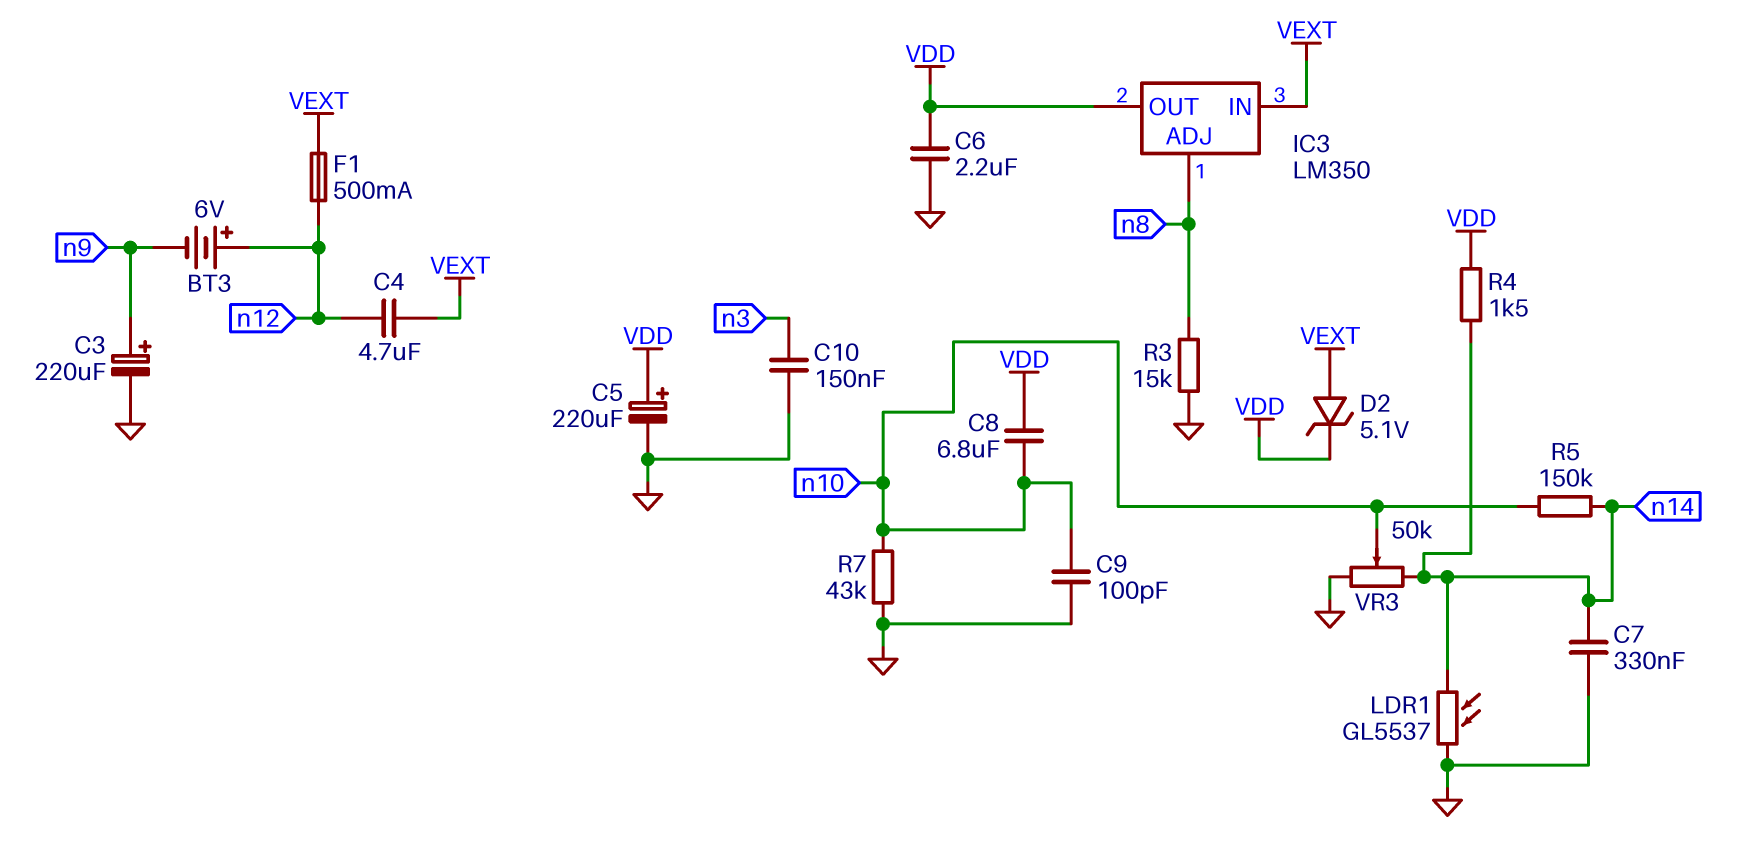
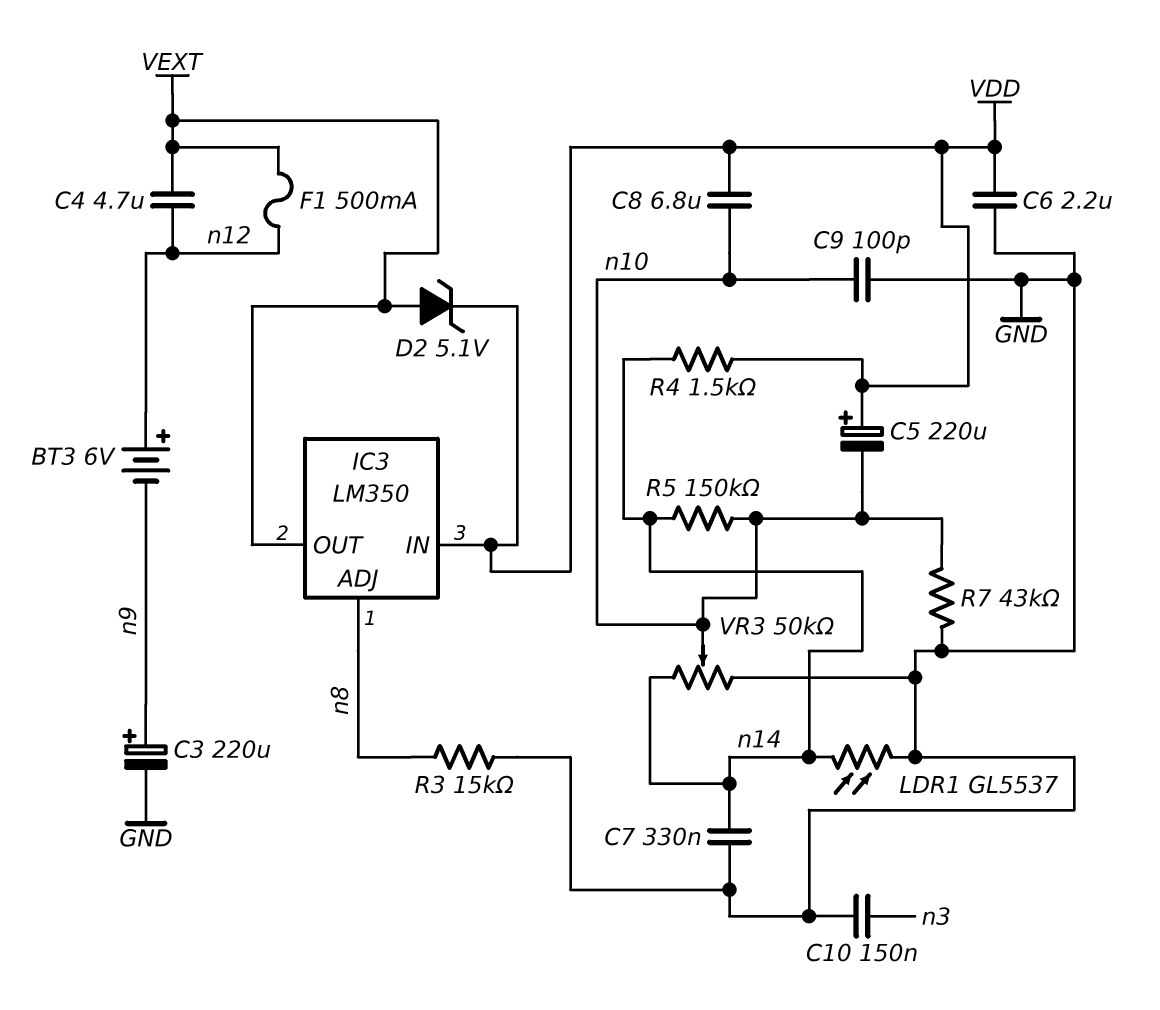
C5: 220uF (plus VDD, minus GND) -> 220uF (plus VDD, minus n10)
IC3 pin IN: VEXT -> VDD
IC3 pin OUT: VDD -> VEXT

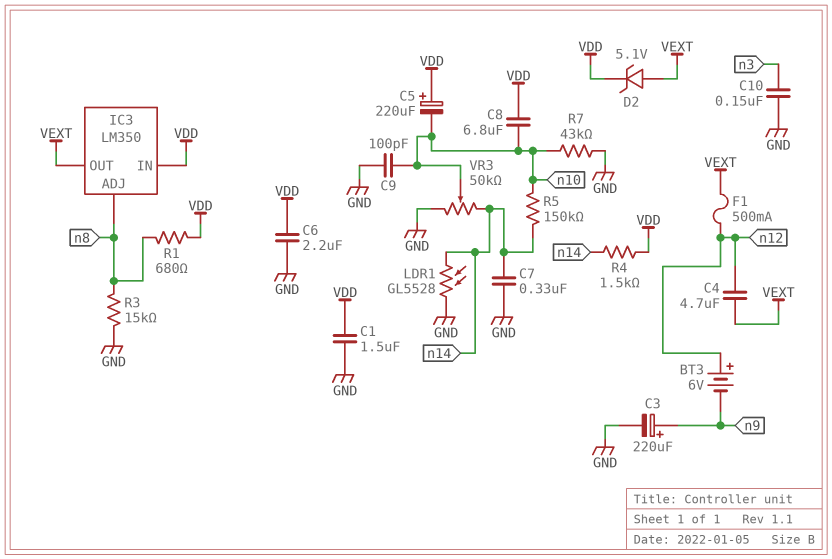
C1: none -> 1.5uF (GND, VDD)
LDR1: GL5537 (GND, n14) -> GL5528 (GND, n14)
R1: none -> 680 (VDD, n8)

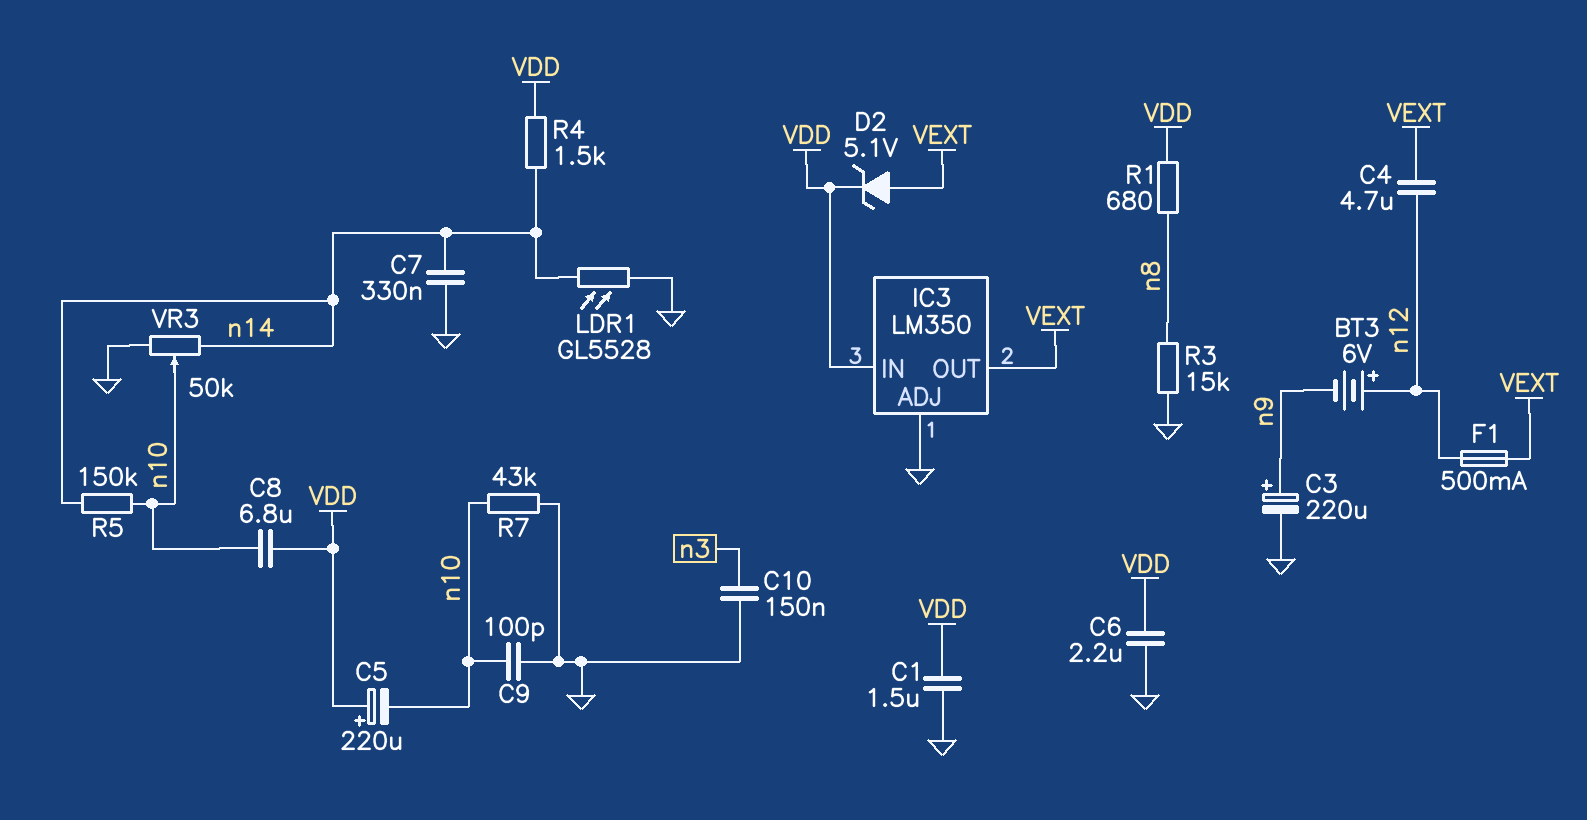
IC3 pin ADJ: n8 -> GND

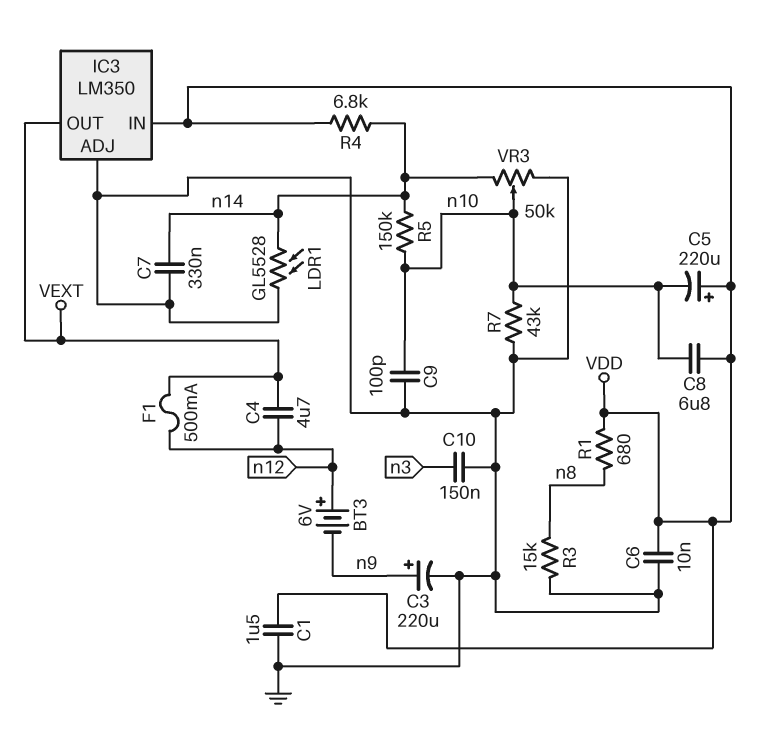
C6: 2.2uF (GND, VDD) -> 10nF (GND, VDD)
D2: zener 5.1V (A VEXT, K VDD) -> none
R4: 1.5k (VDD, n14) -> 6.8k (VDD, n14)

